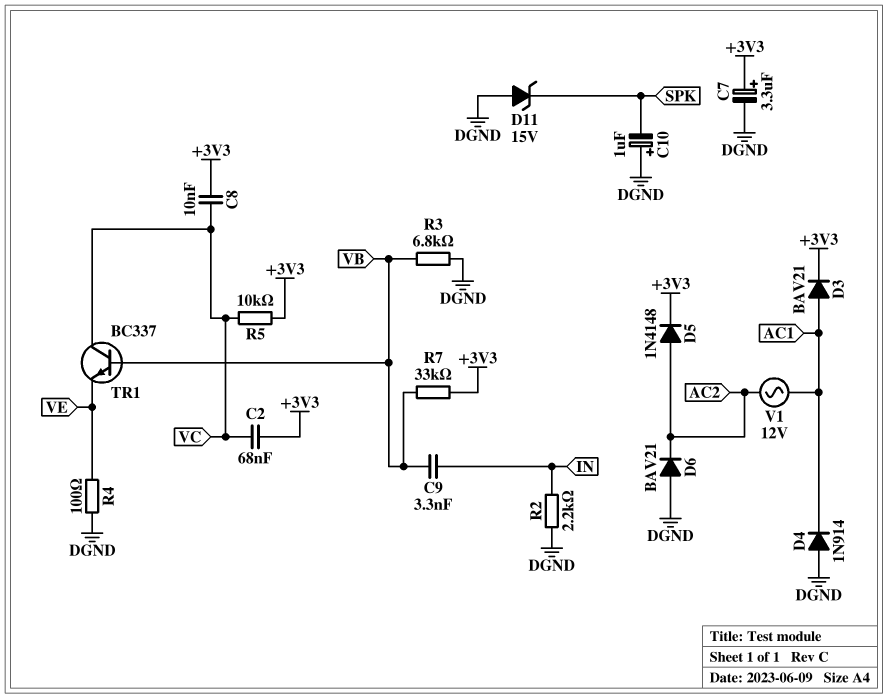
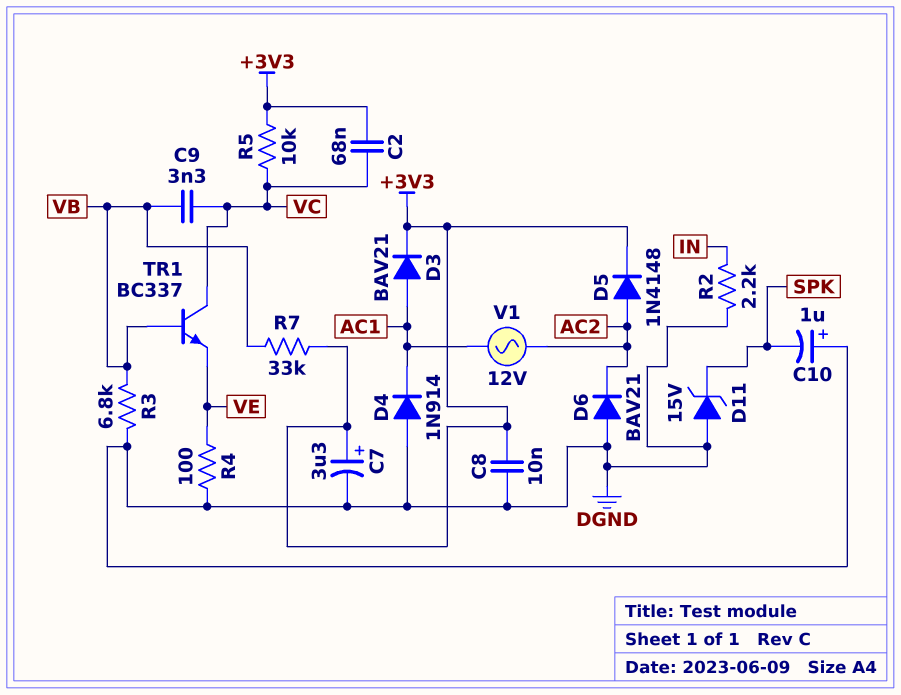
C8: 10nF (+3V3, VC) -> 10nF (+3V3, DGND)
C9: 3.3nF (IN, VB) -> 3.3nF (VB, VC)

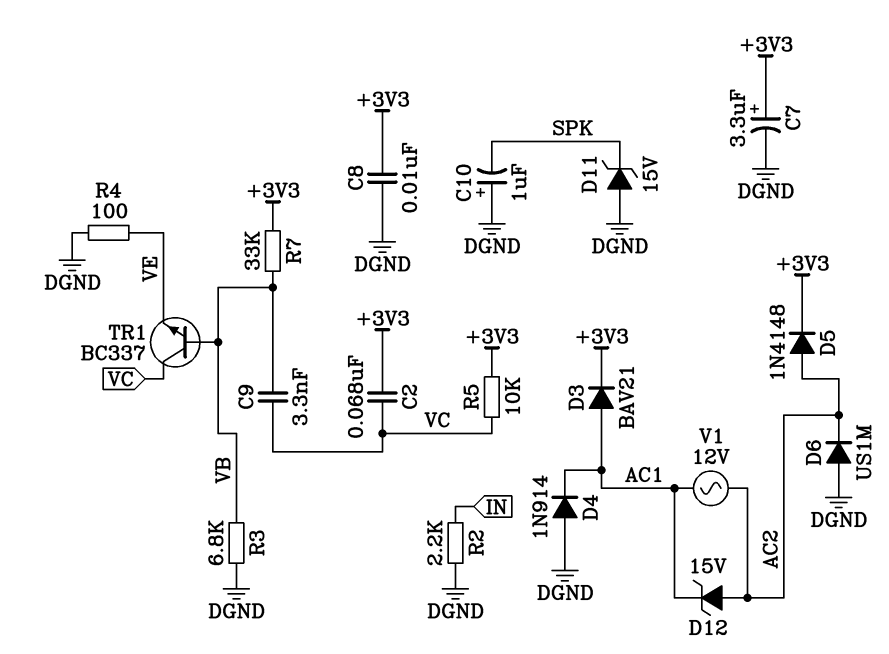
D6: diode BAV21 (A DGND, K AC2) -> diode US1M (A DGND, K AC2)
D12: none -> zener 15V (A AC2, K AC1)

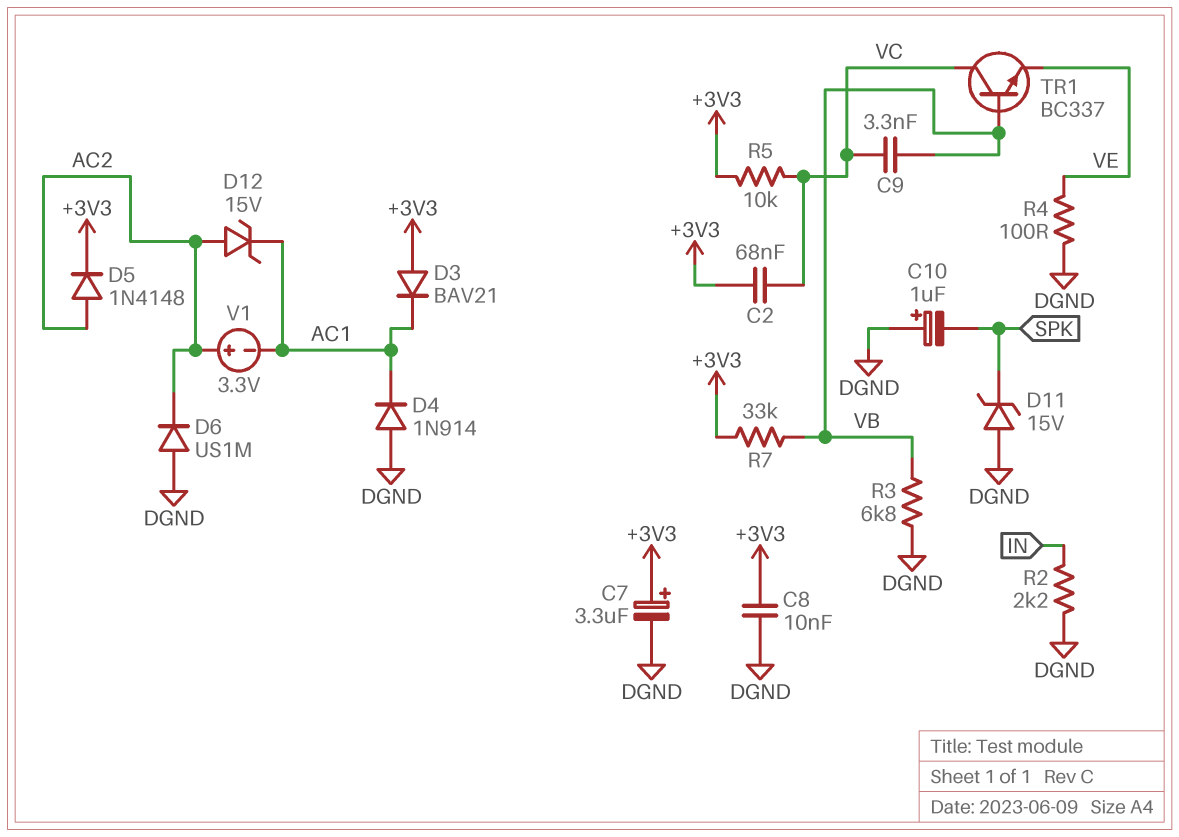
D3: diode BAV21 (A AC1, K +3V3) -> diode BAV21 (A +3V3, K AC1)
V1: AC 12V (AC1, AC2) -> 3.3V (plus AC2, minus AC1)

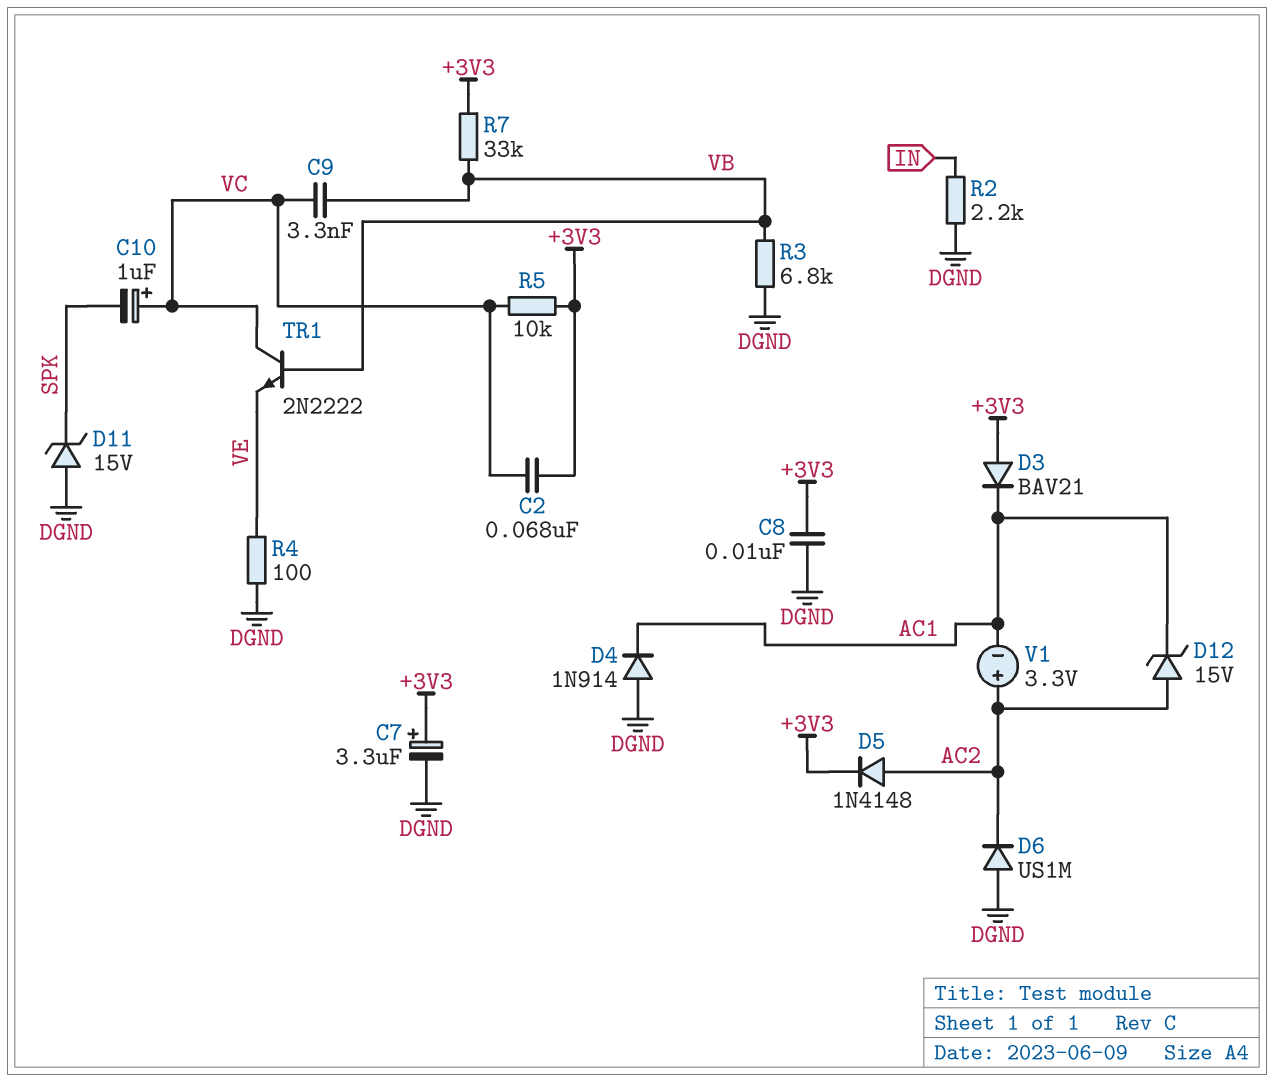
C10: 1uF (plus DGND, minus SPK) -> 1uF (plus VC, minus SPK)
TR1: NPN BC337 (B VB, C VC, E VE) -> NPN 2N2222 (B VB, C VC, E VE)

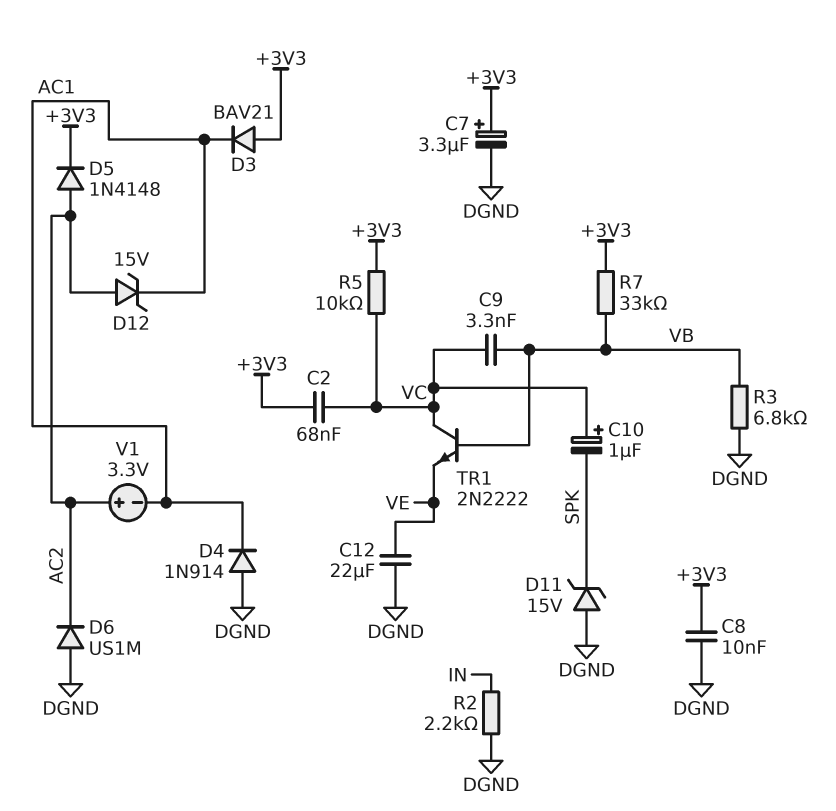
C12: none -> 22uF (DGND, VE)
R4: 100 (DGND, VE) -> none

